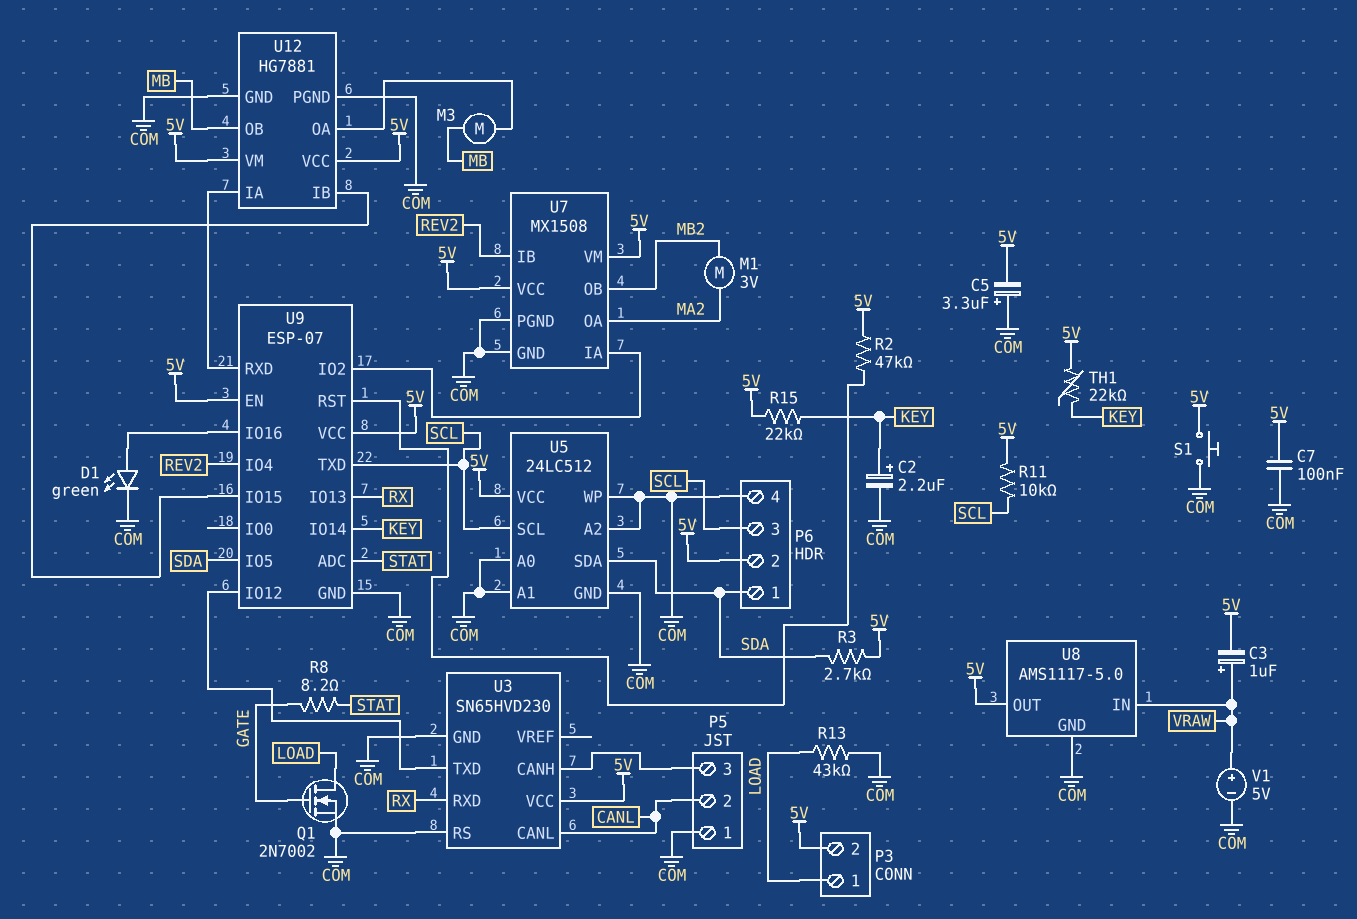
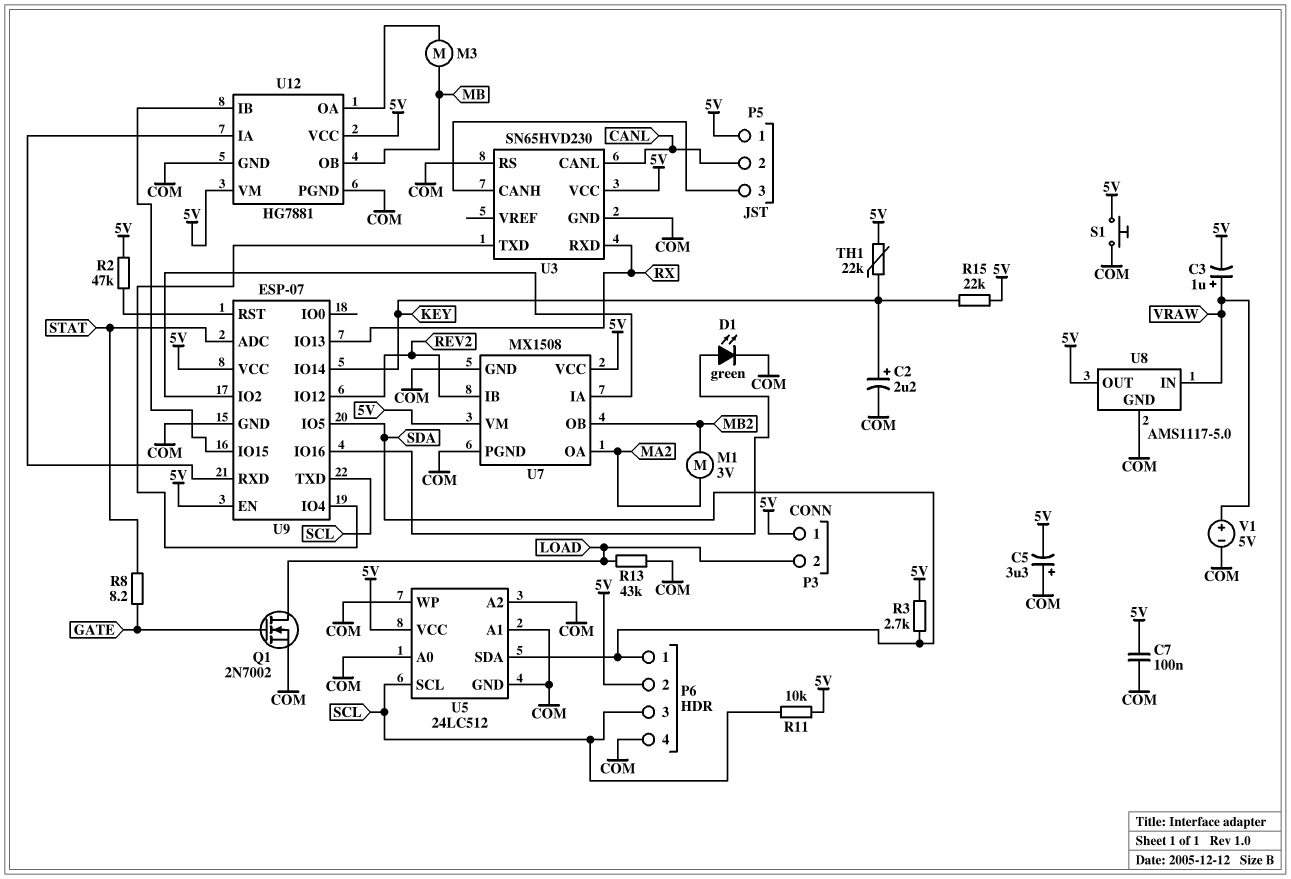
P3 pin 1: LOAD -> 5V
P3 pin 2: 5V -> LOAD
P5 pin 1: COM -> 5V
U9 pin IO4: REV2 -> U3/TXD
U9 pin IO12: U3/TXD -> REV2

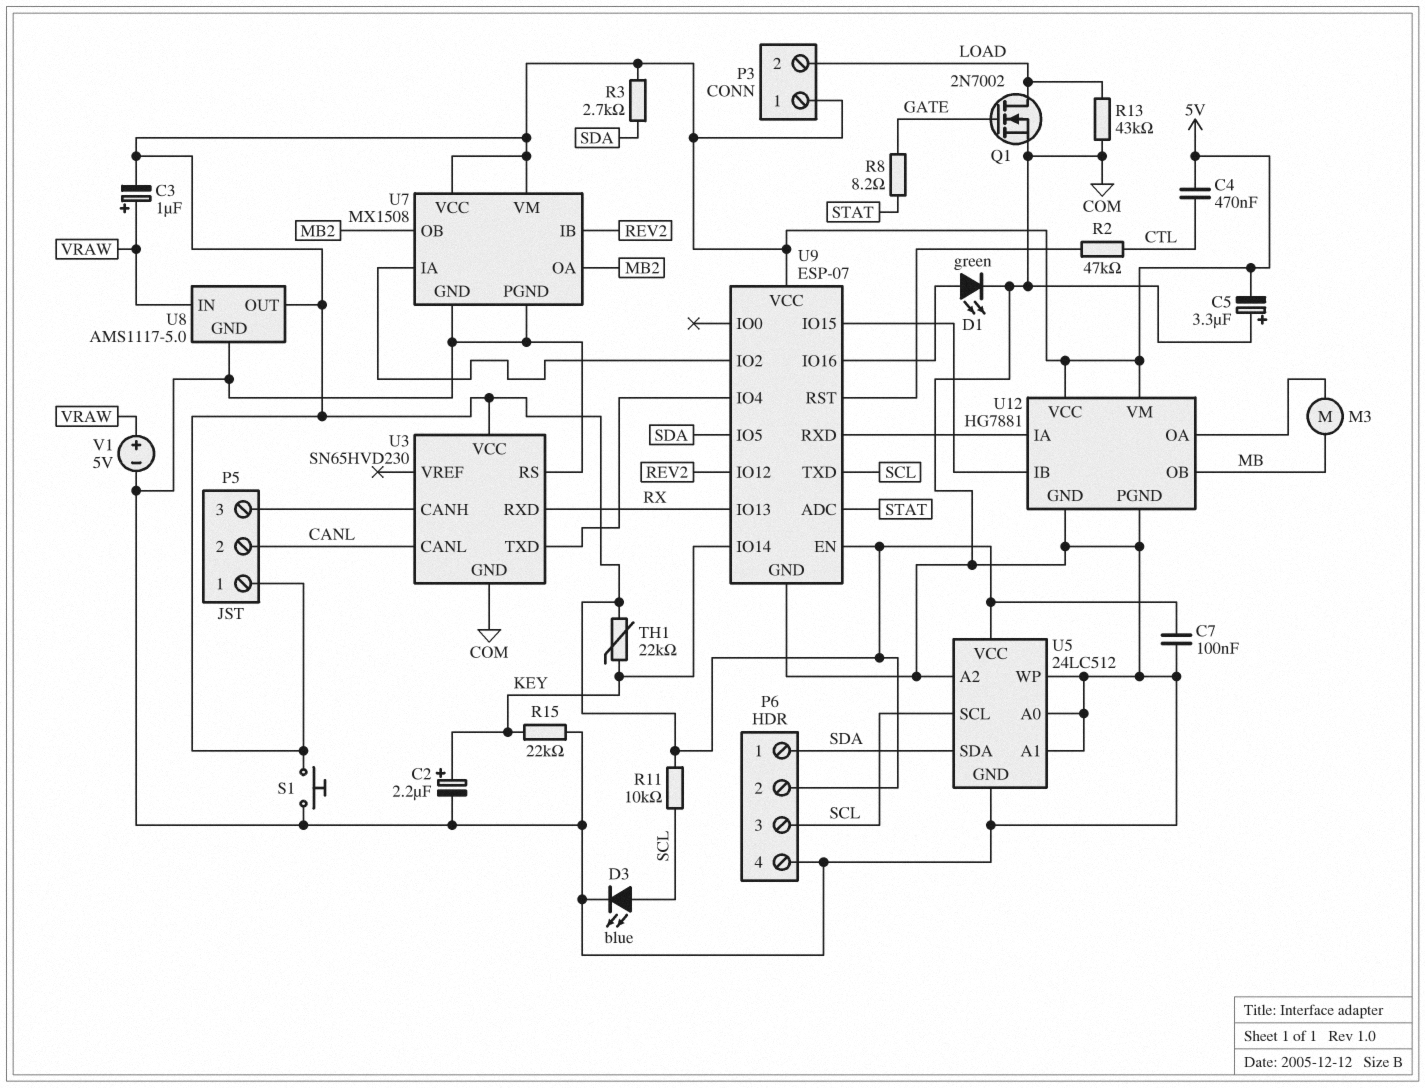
C4: none -> 470nF (5V, CTL)
D3: none -> LED blue (A SCL, K COM)
M1: motor 3V (MA2, MB2) -> none
R2: 47k (5V, U9/RST) -> 47k (CTL, U9/RST)
R15: 22k (5V, KEY) -> 22k (COM, KEY)
U7 pin OA: MA2 -> MB2

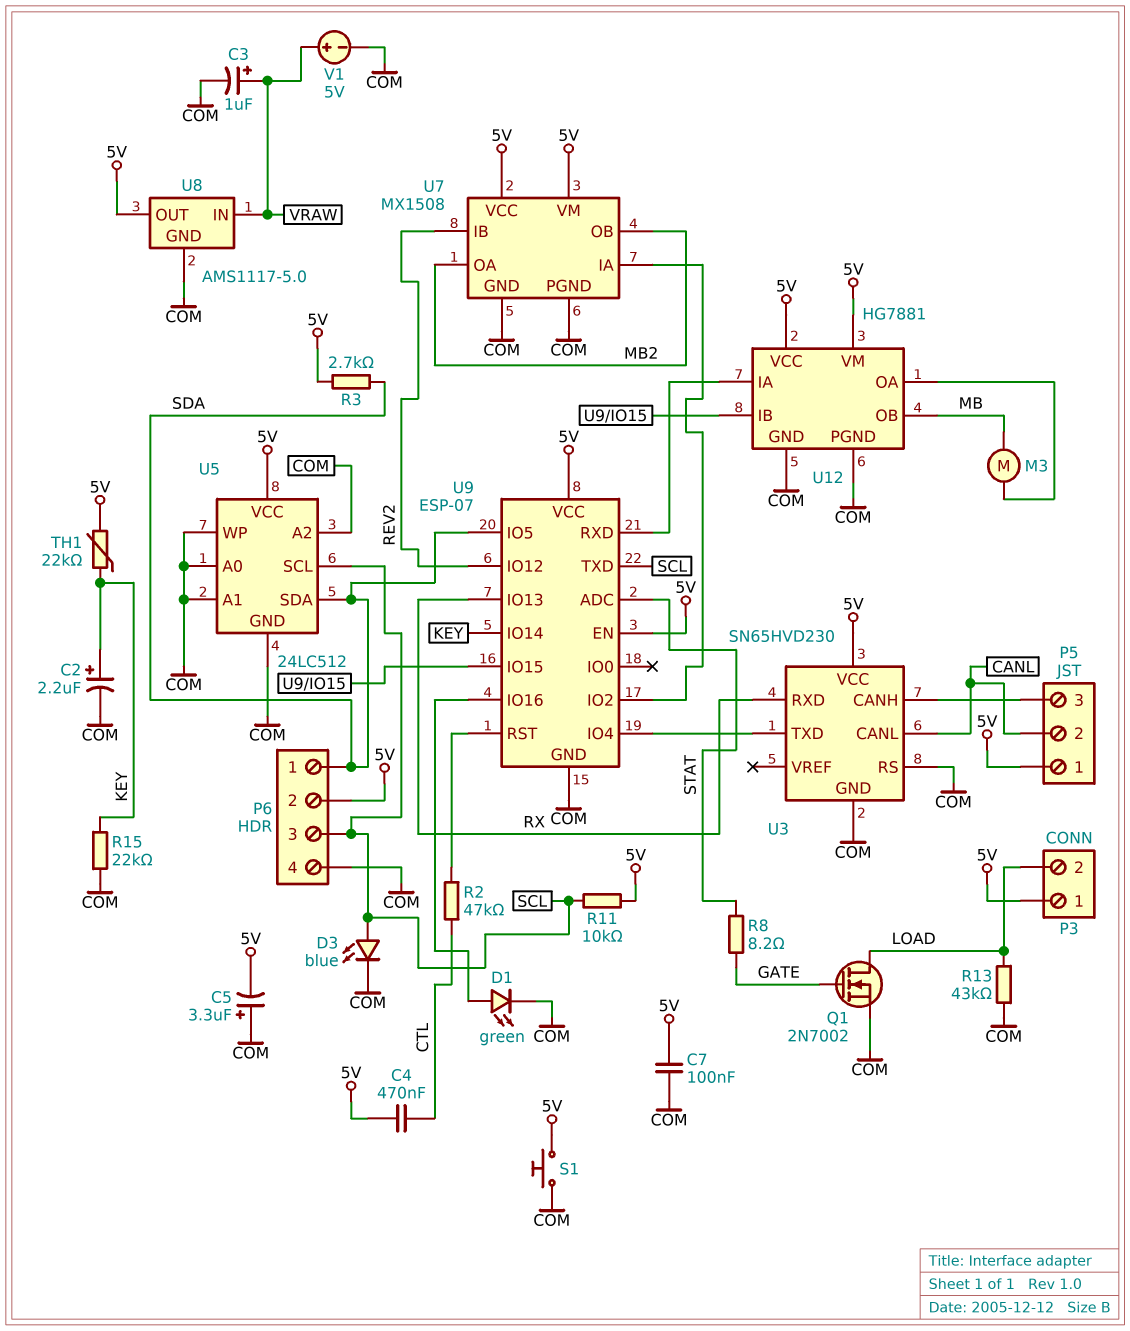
C3: 1uF (plus VRAW, minus 5V) -> 1uF (plus VRAW, minus COM)

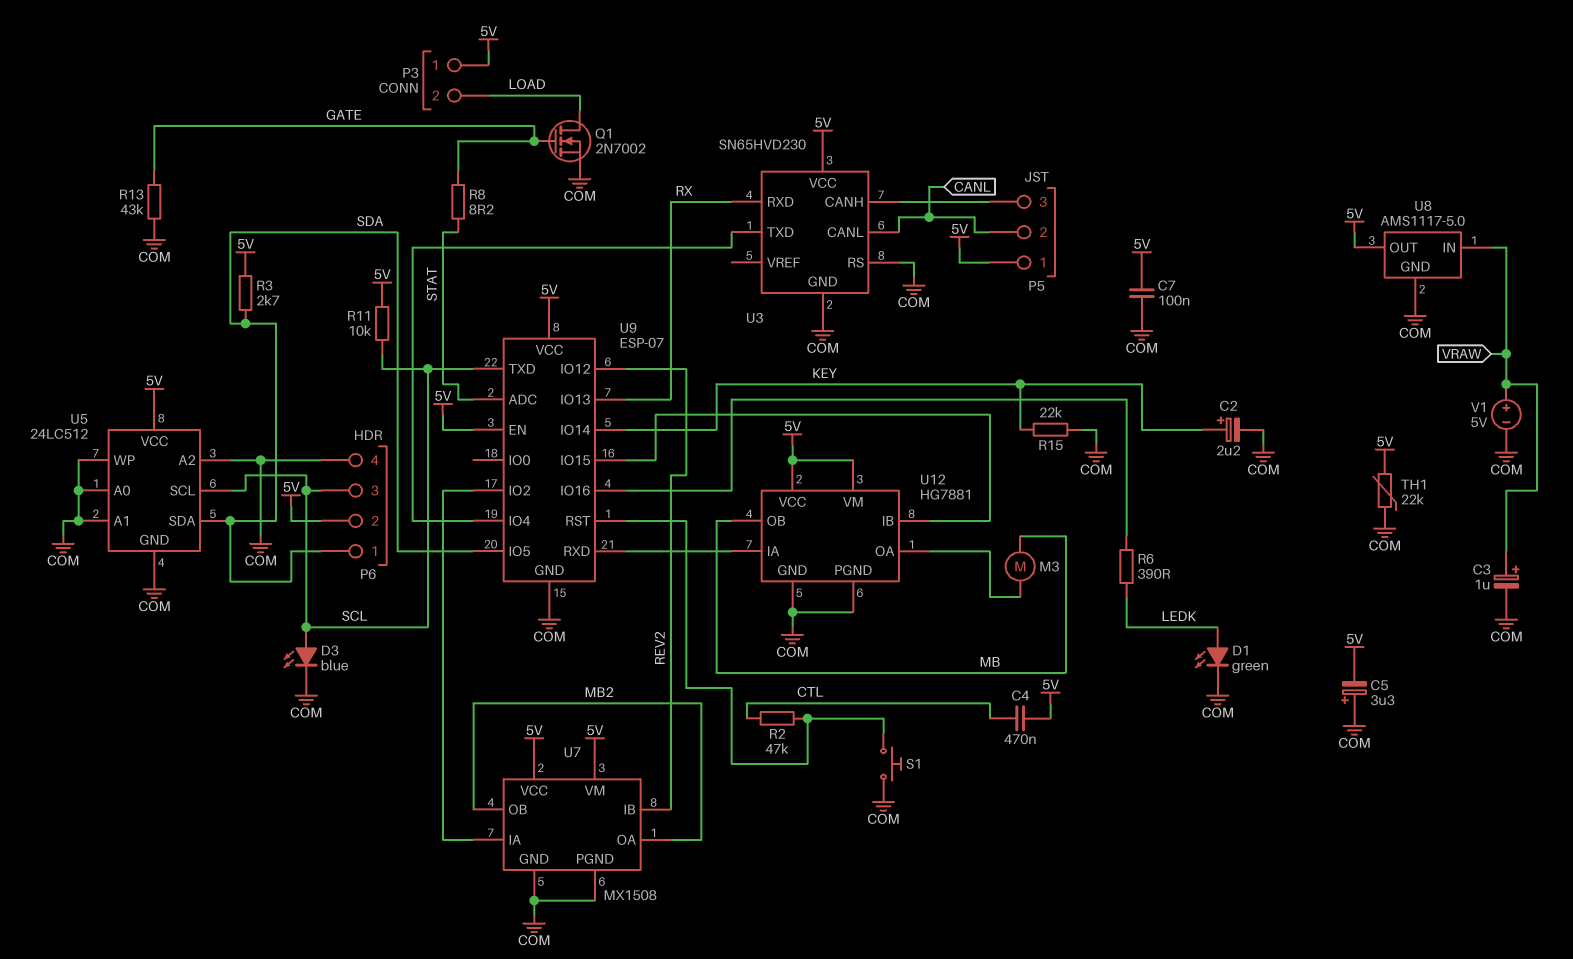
D1: LED green (A U9/IO16, K COM) -> LED green (A LEDK, K COM)
R6: none -> 390 (LEDK, U9/IO16)
R13: 43k (COM, LOAD) -> 43k (COM, GATE)
S1: button (5V, COM) -> button (COM, U9/RST)
TH1: 22k (5V, KEY) -> 22k (5V, COM)

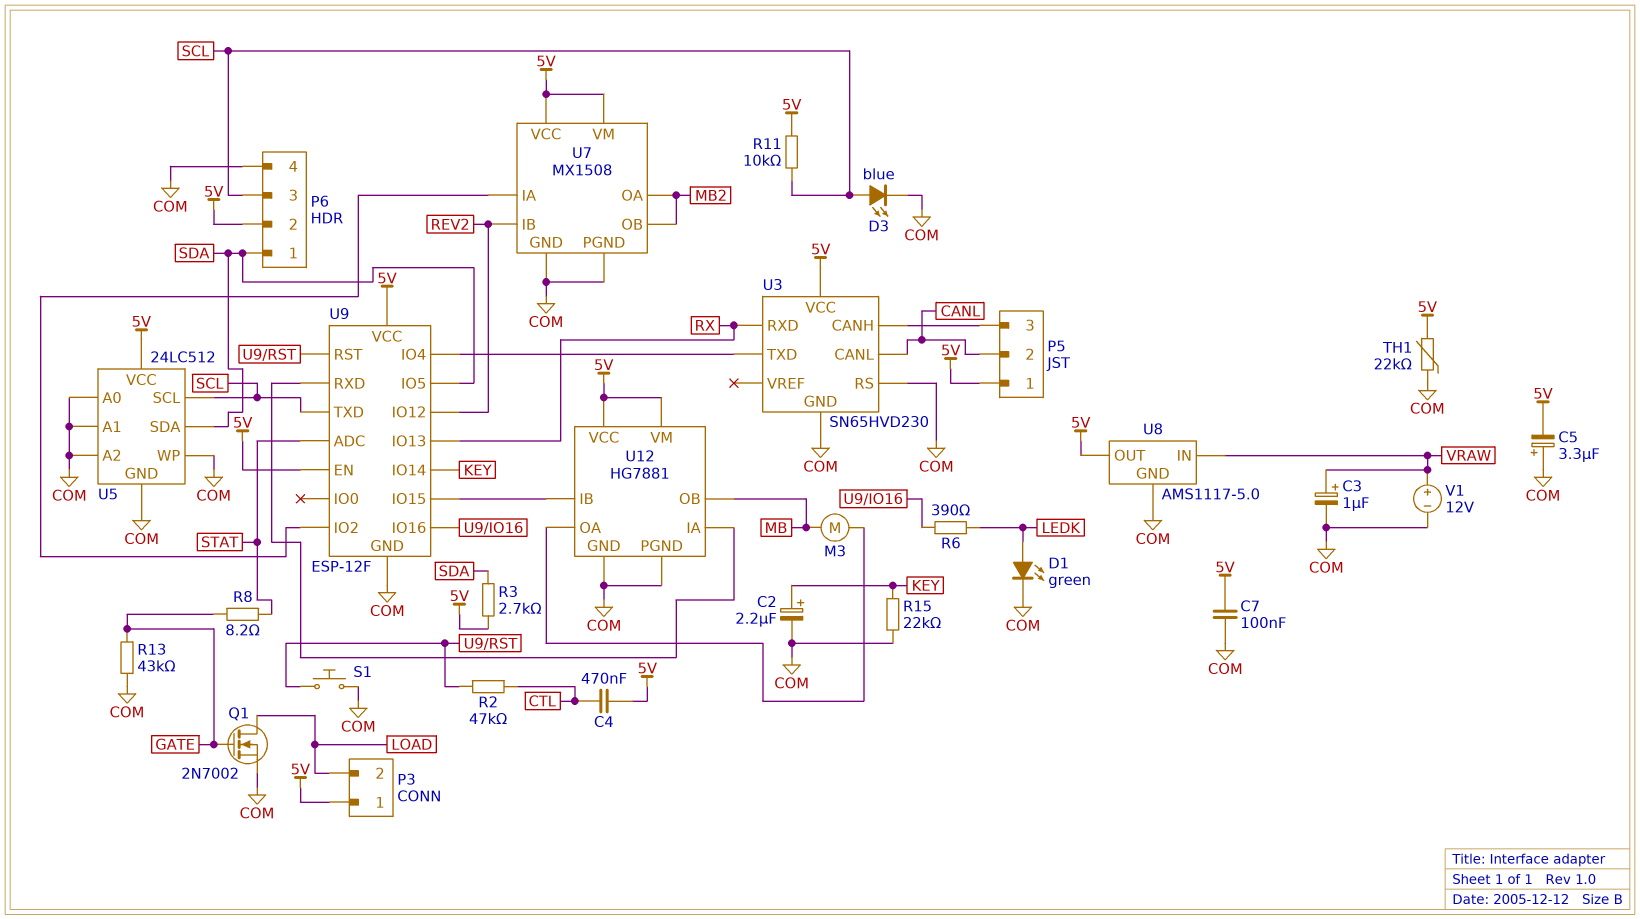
U9: ESP-07 -> ESP-12F
V1: 5V (plus VRAW, minus COM) -> 12V (plus VRAW, minus COM)

